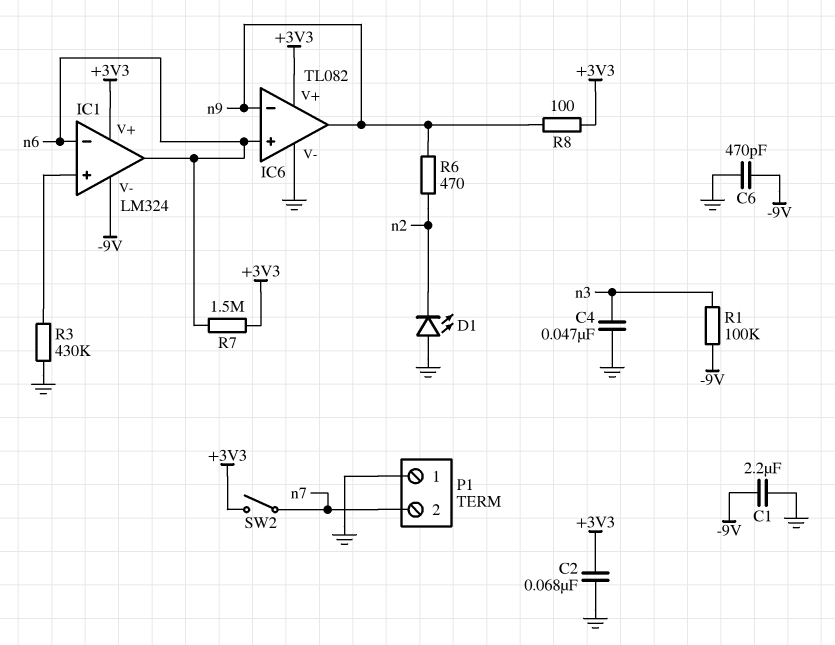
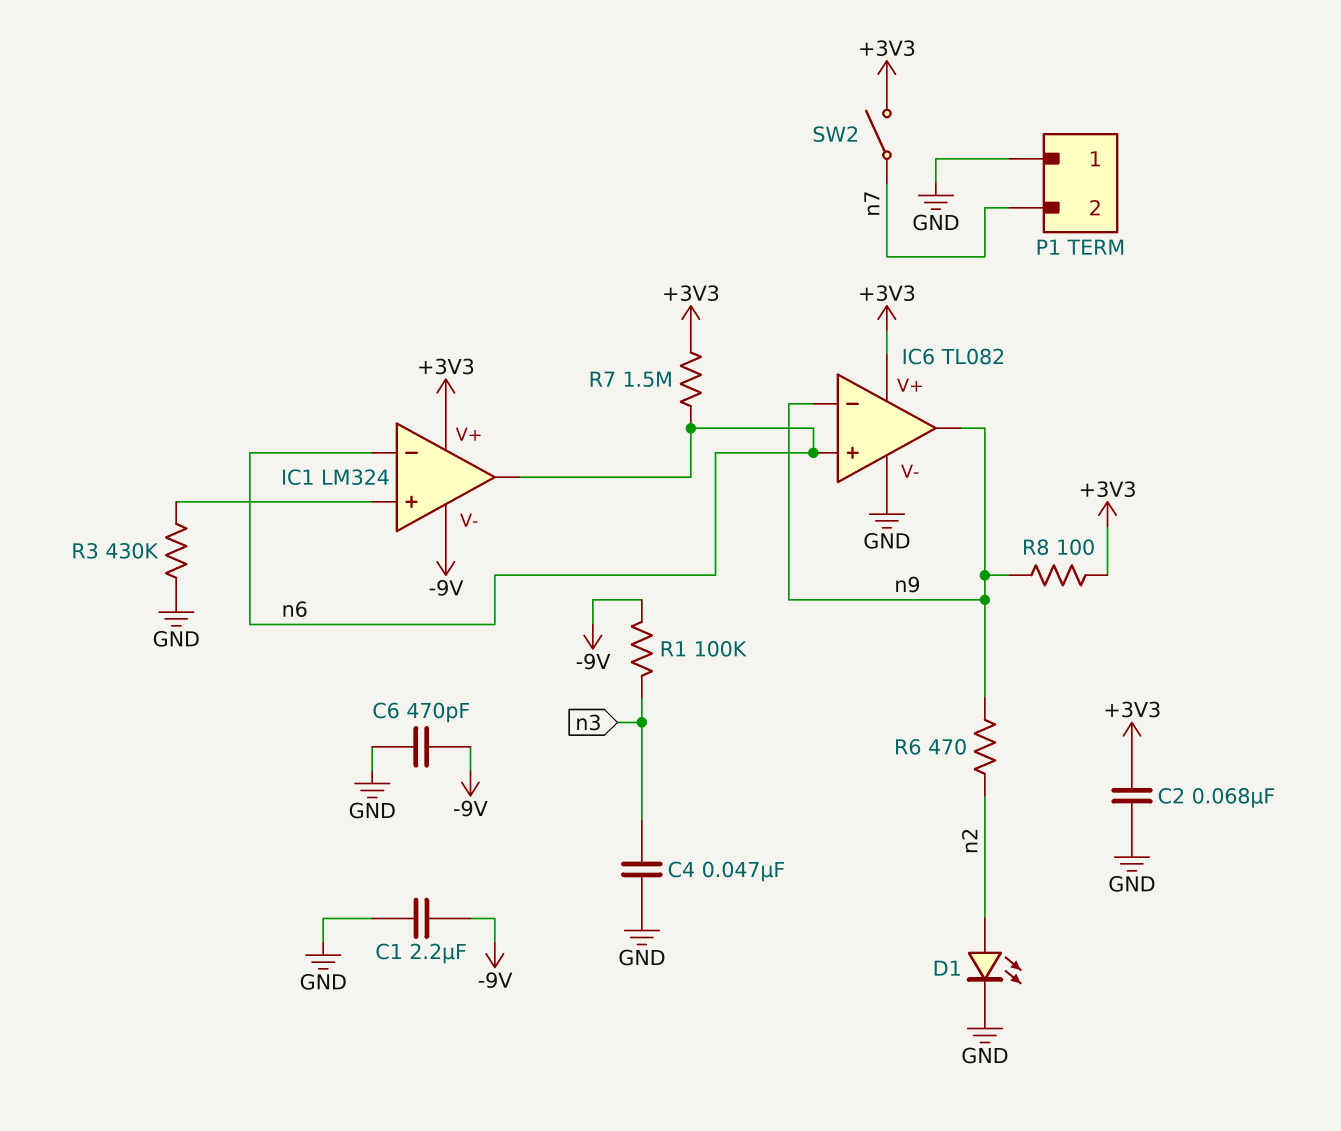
D1: LED (A GND, K n2) -> LED (A n2, K GND)

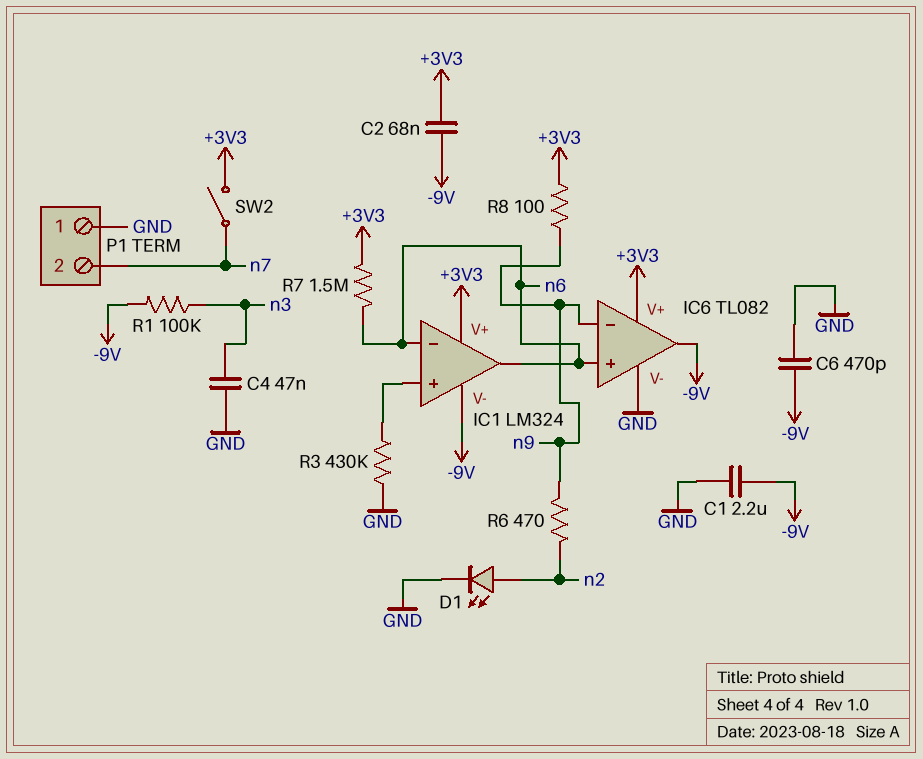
C2: 68nF (+3V3, GND) -> 68nF (+3V3, -9V)
IC6 pin out: n9 -> -9V

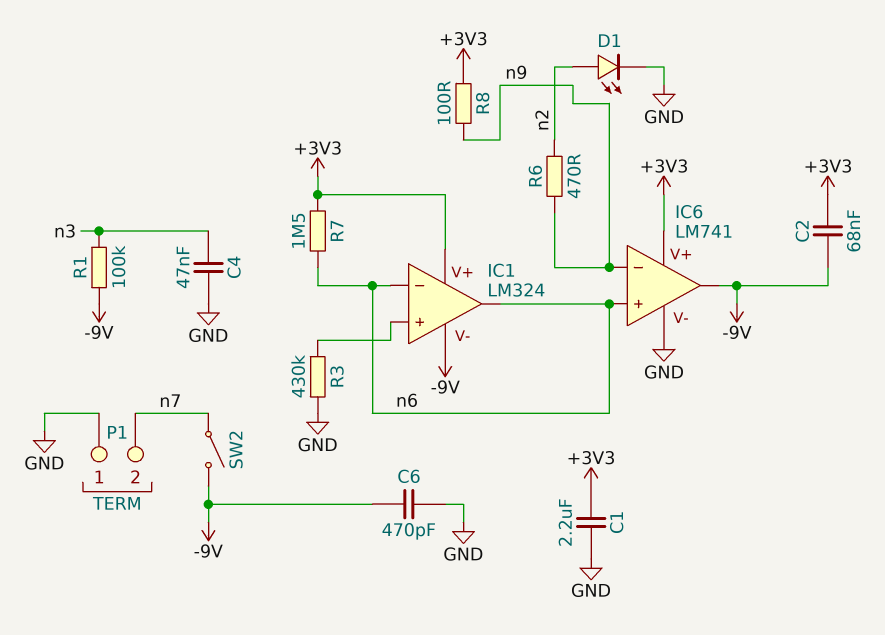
C1: 2.2uF (-9V, GND) -> 2.2uF (+3V3, GND)
IC6: TL082 -> LM741
SW2: switch (+3V3, n7) -> switch (-9V, n7)

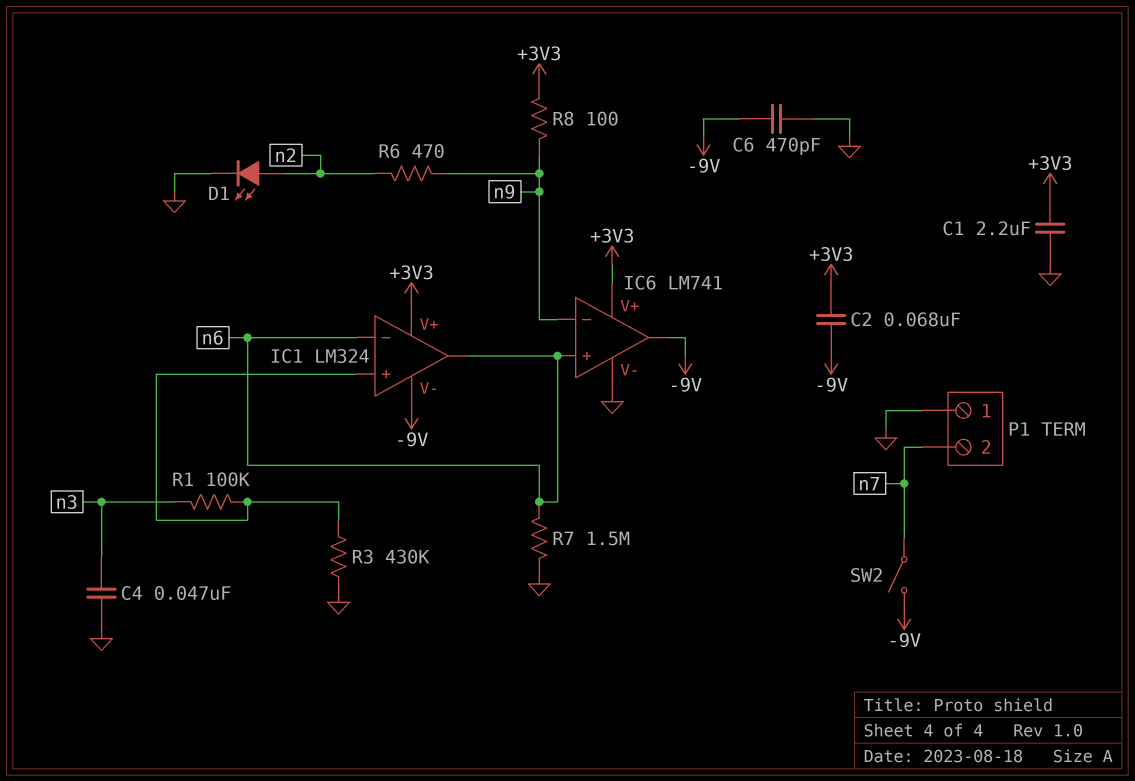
R1: 100k (-9V, n3) -> 100k (IC1/in+, n3)
R7: 1.5M (+3V3, n6) -> 1.5M (GND, n6)

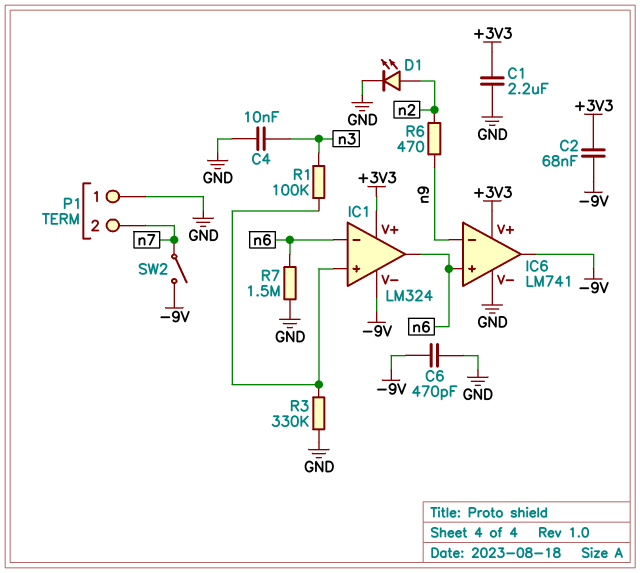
C4: 47nF (GND, n3) -> 10nF (GND, n3)
R3: 430k (GND, IC1/in+) -> 330k (GND, IC1/in+)
R8: 100 (+3V3, n9) -> none

